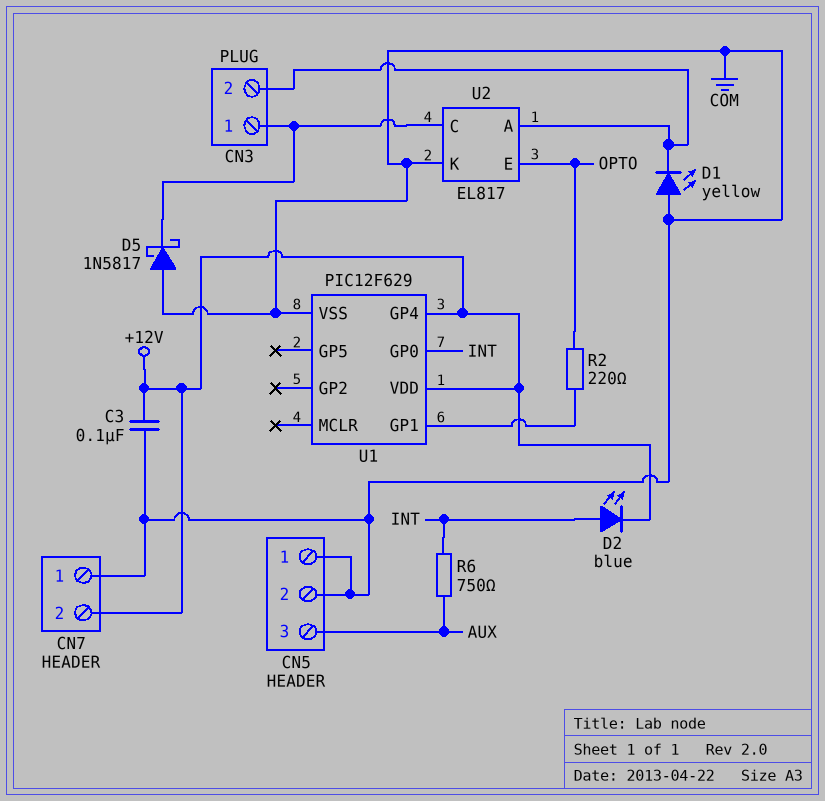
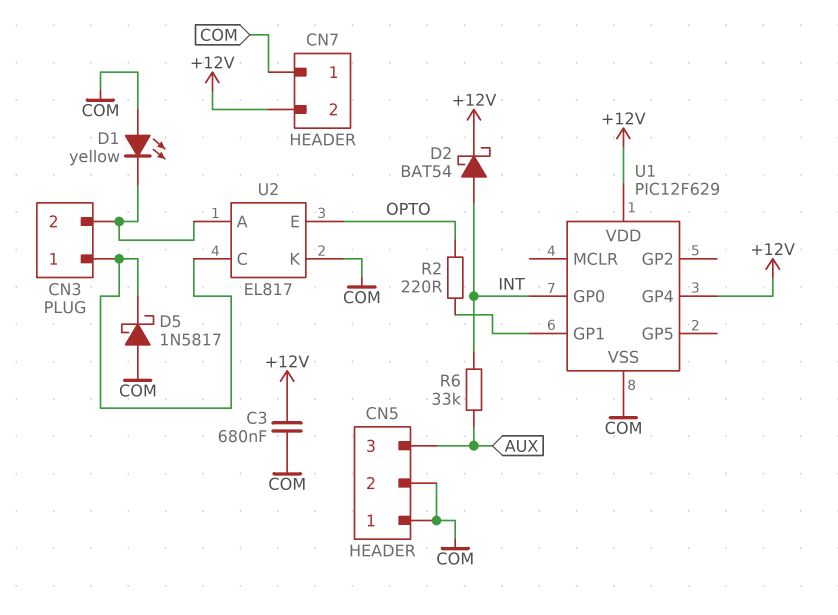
C3: 100nF (+12V, COM) -> 680nF (+12V, COM)
D2: LED blue (A INT, K +12V) -> schottky BAT54 (A INT, K +12V)
R6: 750 (AUX, INT) -> 33k (AUX, INT)

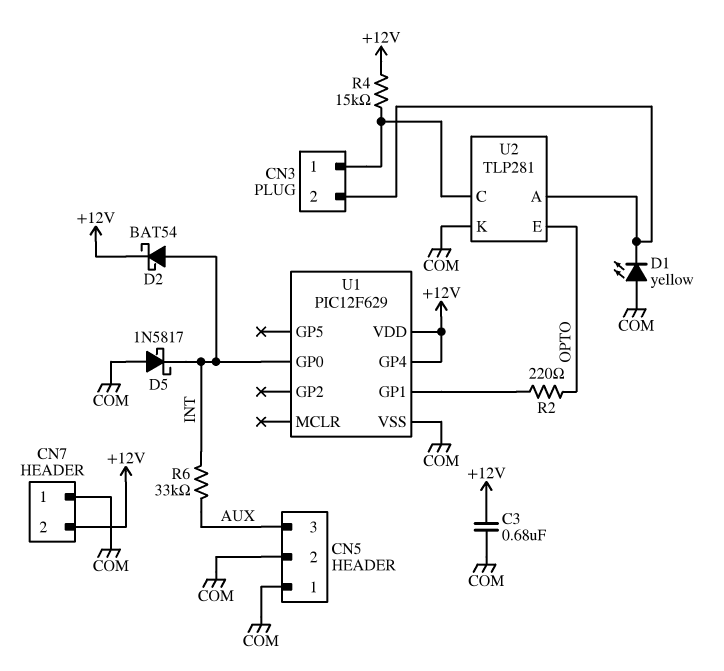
D5: schottky 1N5817 (A COM, K CN3/1) -> schottky 1N5817 (A COM, K INT)
R4: none -> 15k (+12V, CN3/1)
U2: EL817 -> TLP281

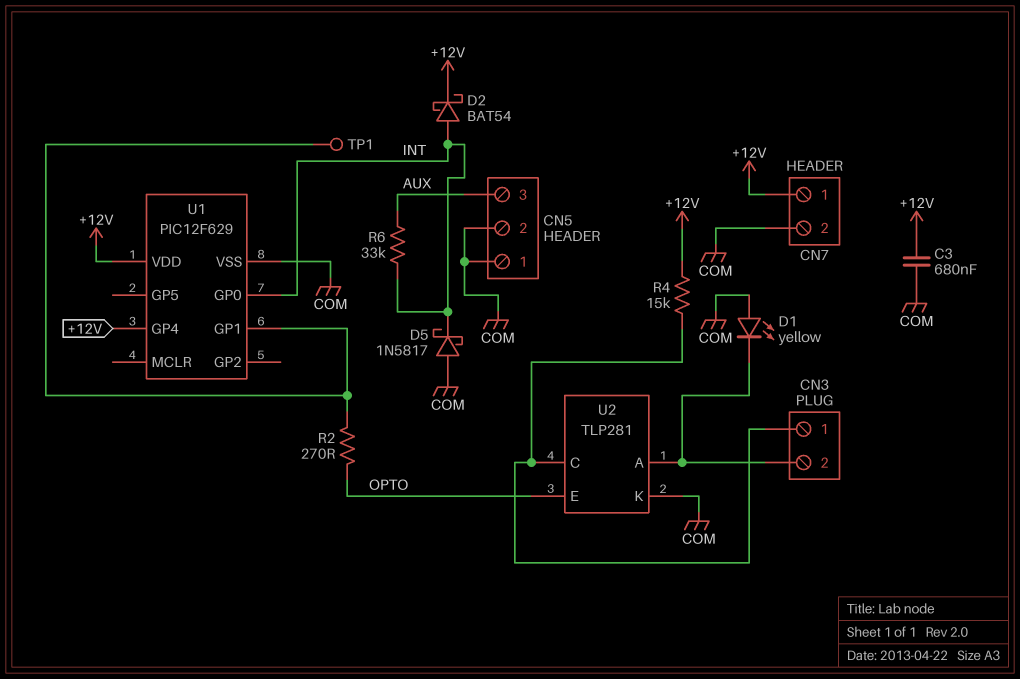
CN7 pin 1: COM -> +12V
CN7 pin 2: +12V -> COM
R2: 220 (OPTO, U1/GP1) -> 270 (OPTO, U1/GP1)
TP1: none -> test point (U1/GP1)

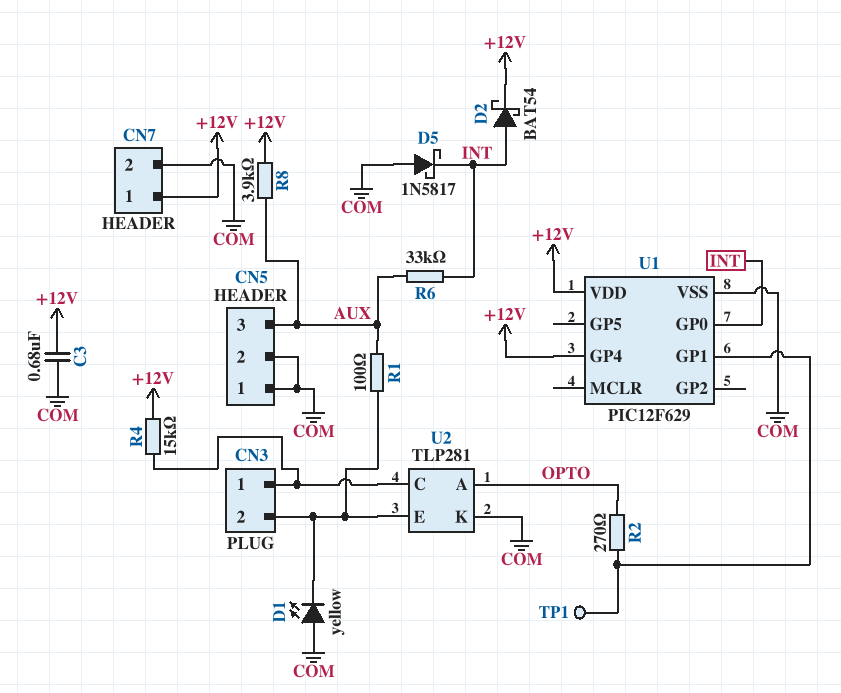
R1: none -> 100 (AUX, CN3/2)
R8: none -> 3.9k (+12V, AUX)
U2 pin A: CN3/2 -> OPTO
U2 pin E: OPTO -> CN3/2

